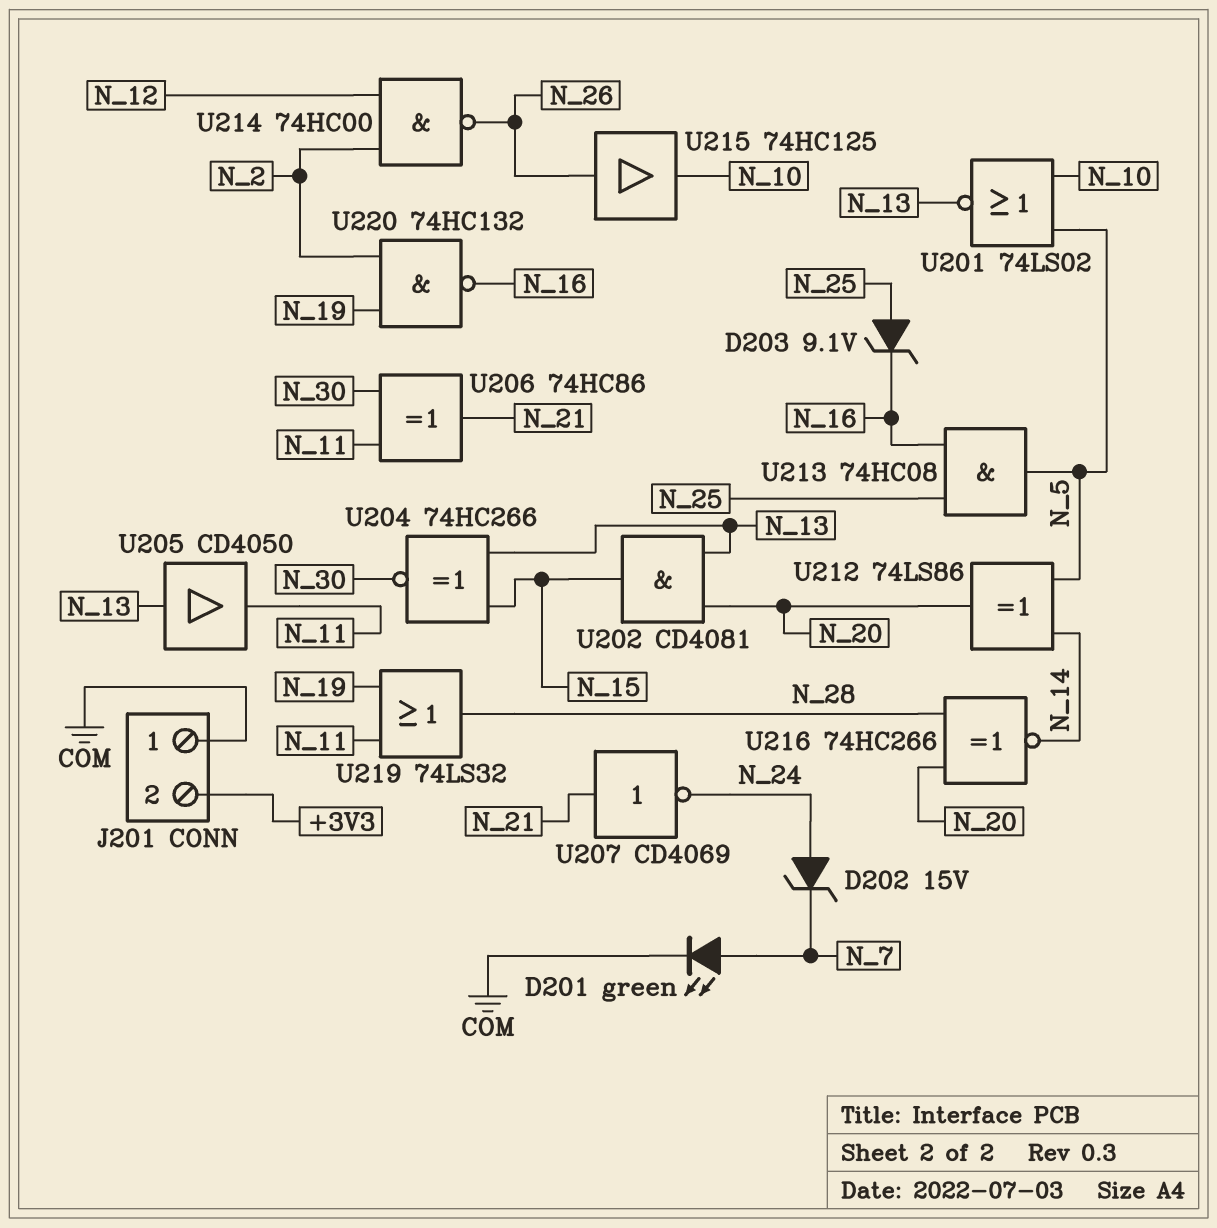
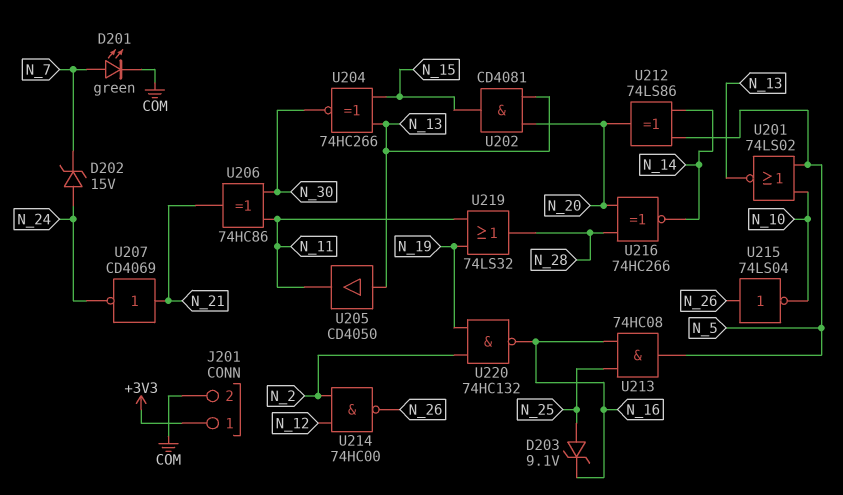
J201 pin 1: COM -> +3V3
J201 pin 2: +3V3 -> COM
U215: buffer 74HC125 (in N_26, out N_10) -> NOT 74LS04 (in N_26, out N_10)

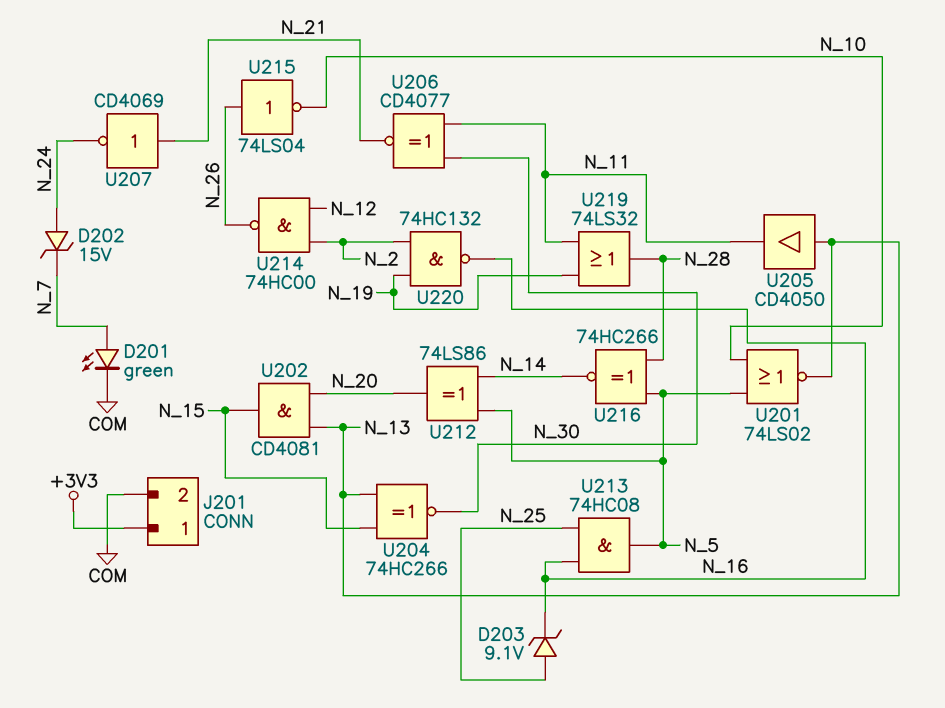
U206: XOR 74HC86 (in N_11, in N_30, out N_21) -> XNOR CD4077 (in N_11, in N_30, out N_21)
U216: XNOR 74HC266 (in N_20, in N_28, out N_14) -> XNOR 74HC266 (in N_5, in N_28, out N_14)

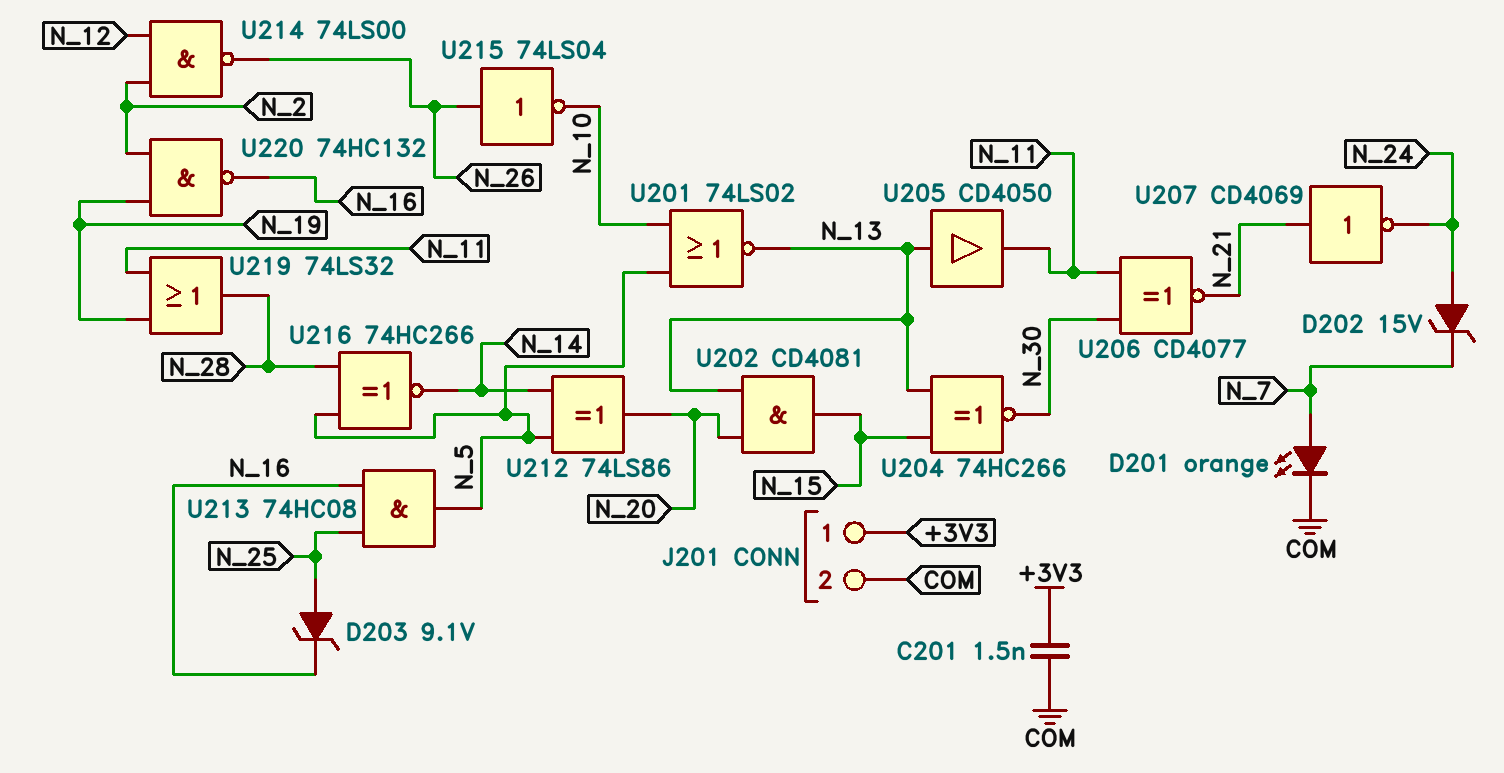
C201: none -> 1.5nF (+3V3, COM)
D201: LED green (A N_7, K COM) -> LED orange (A N_7, K COM)
U214: NAND 74HC00 (in N_2, in N_12, out N_26) -> NAND 74LS00 (in N_2, in N_12, out N_26)

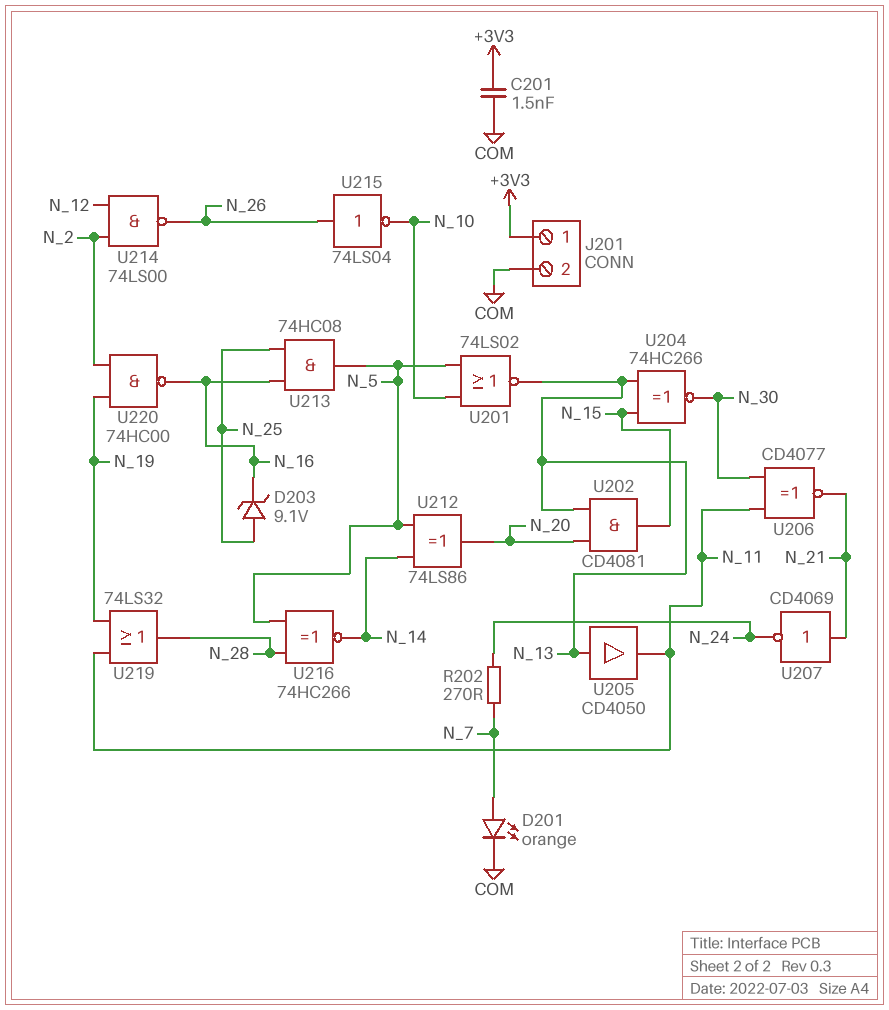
D202: zener 15V (A N_24, K N_7) -> none
R202: none -> 270 (N_7, N_24)
U220: NAND 74HC132 (in N_2, in N_19, out N_16) -> NAND 74HC00 (in N_2, in N_19, out N_16)

